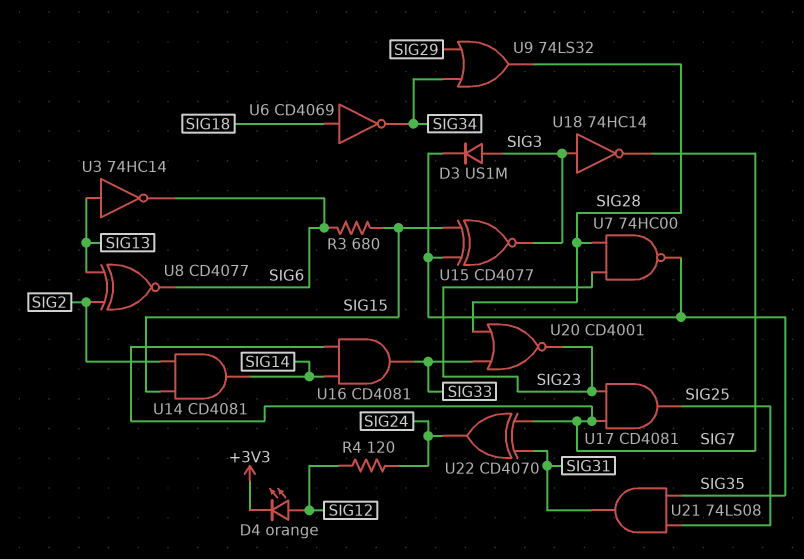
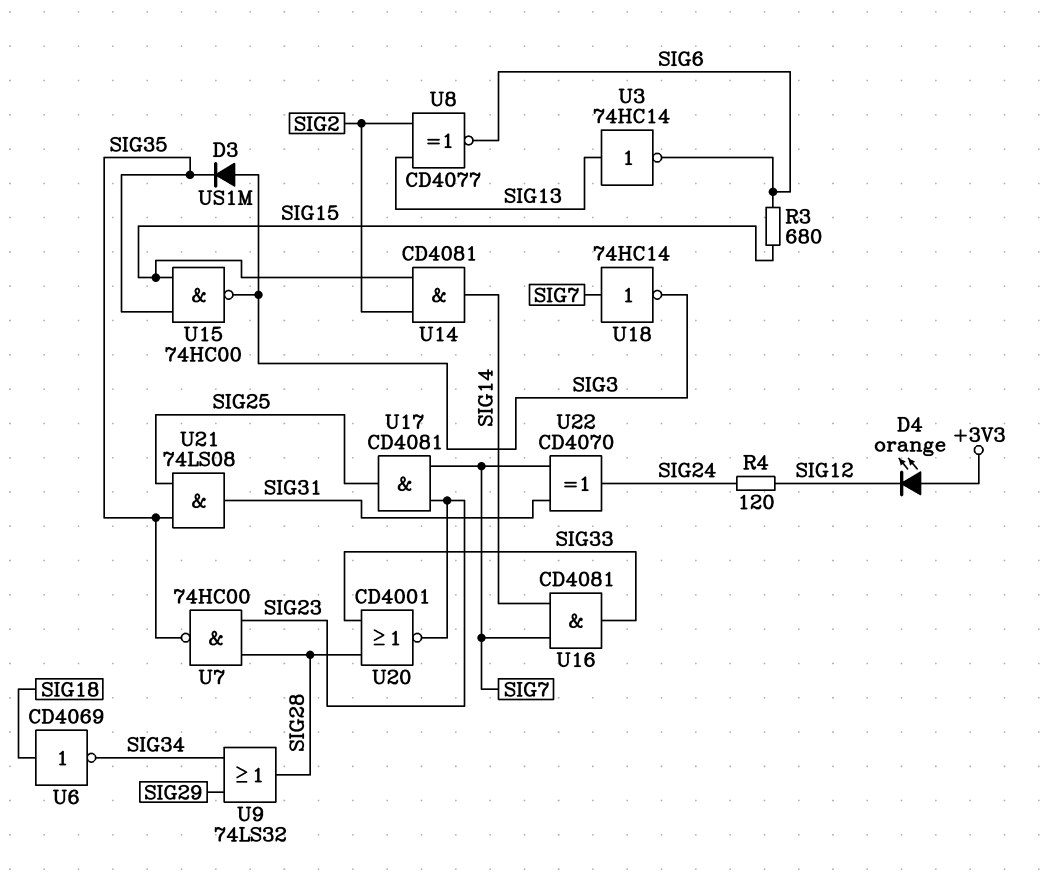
D4: LED orange (A SIG12, K +3V3) -> LED orange (A +3V3, K SIG12)
U15: XNOR CD4077 (in SIG15, in SIG35, out SIG3) -> NAND 74HC00 (in SIG15, in SIG35, out SIG3)
U18: NOT 74HC14 (in SIG3, out SIG7) -> NOT 74HC14 (in SIG7, out SIG3)

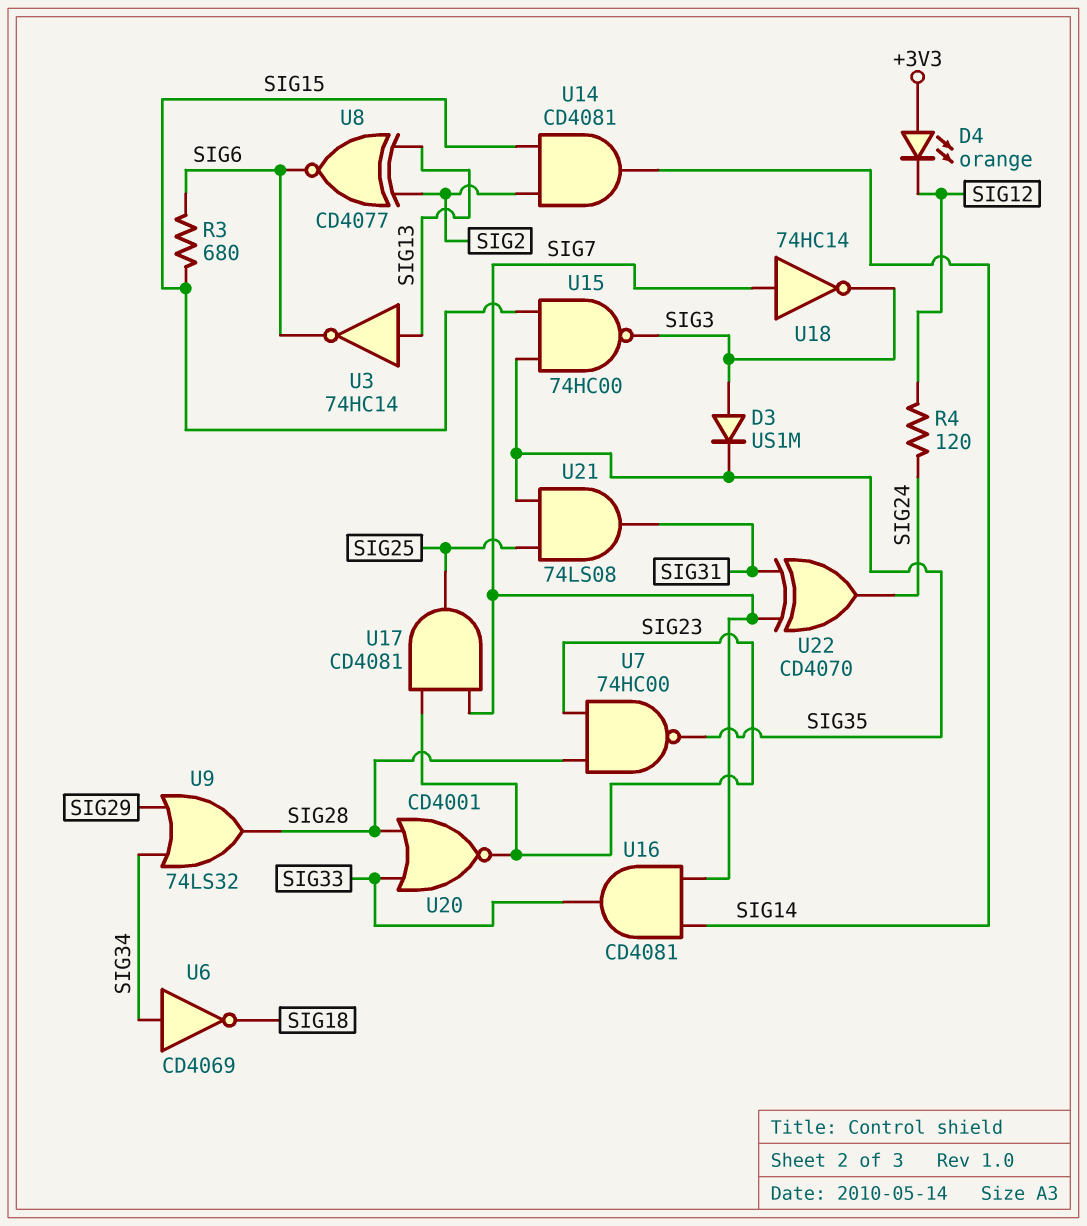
U6: NOT CD4069 (in SIG18, out SIG34) -> NOT CD4069 (in SIG34, out SIG18)

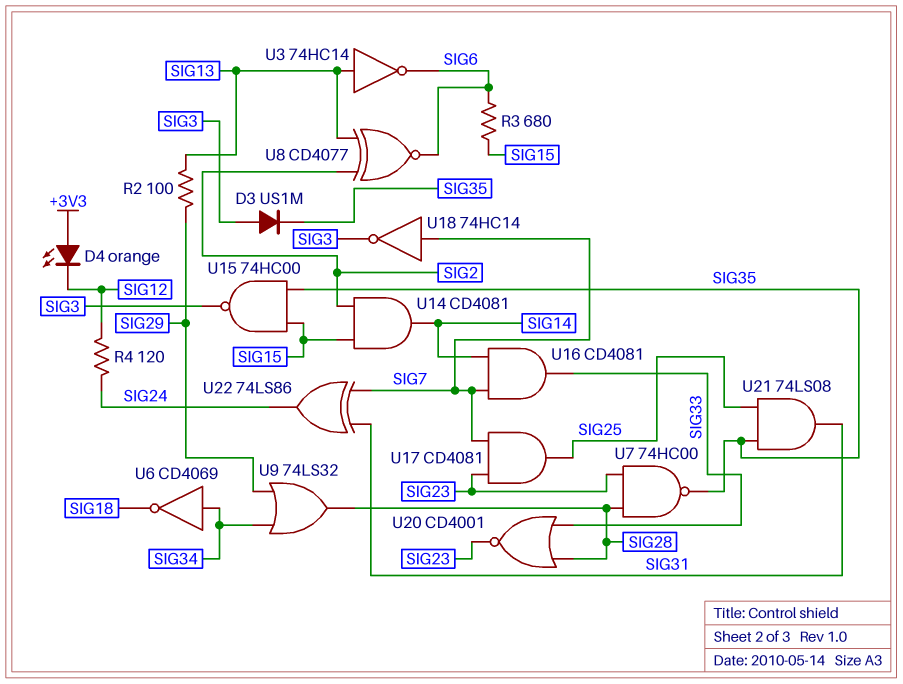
R2: none -> 100 (SIG13, SIG29)
U22: XOR CD4070 (in SIG7, in SIG31, out SIG24) -> XOR 74LS86 (in SIG7, in SIG31, out SIG24)

